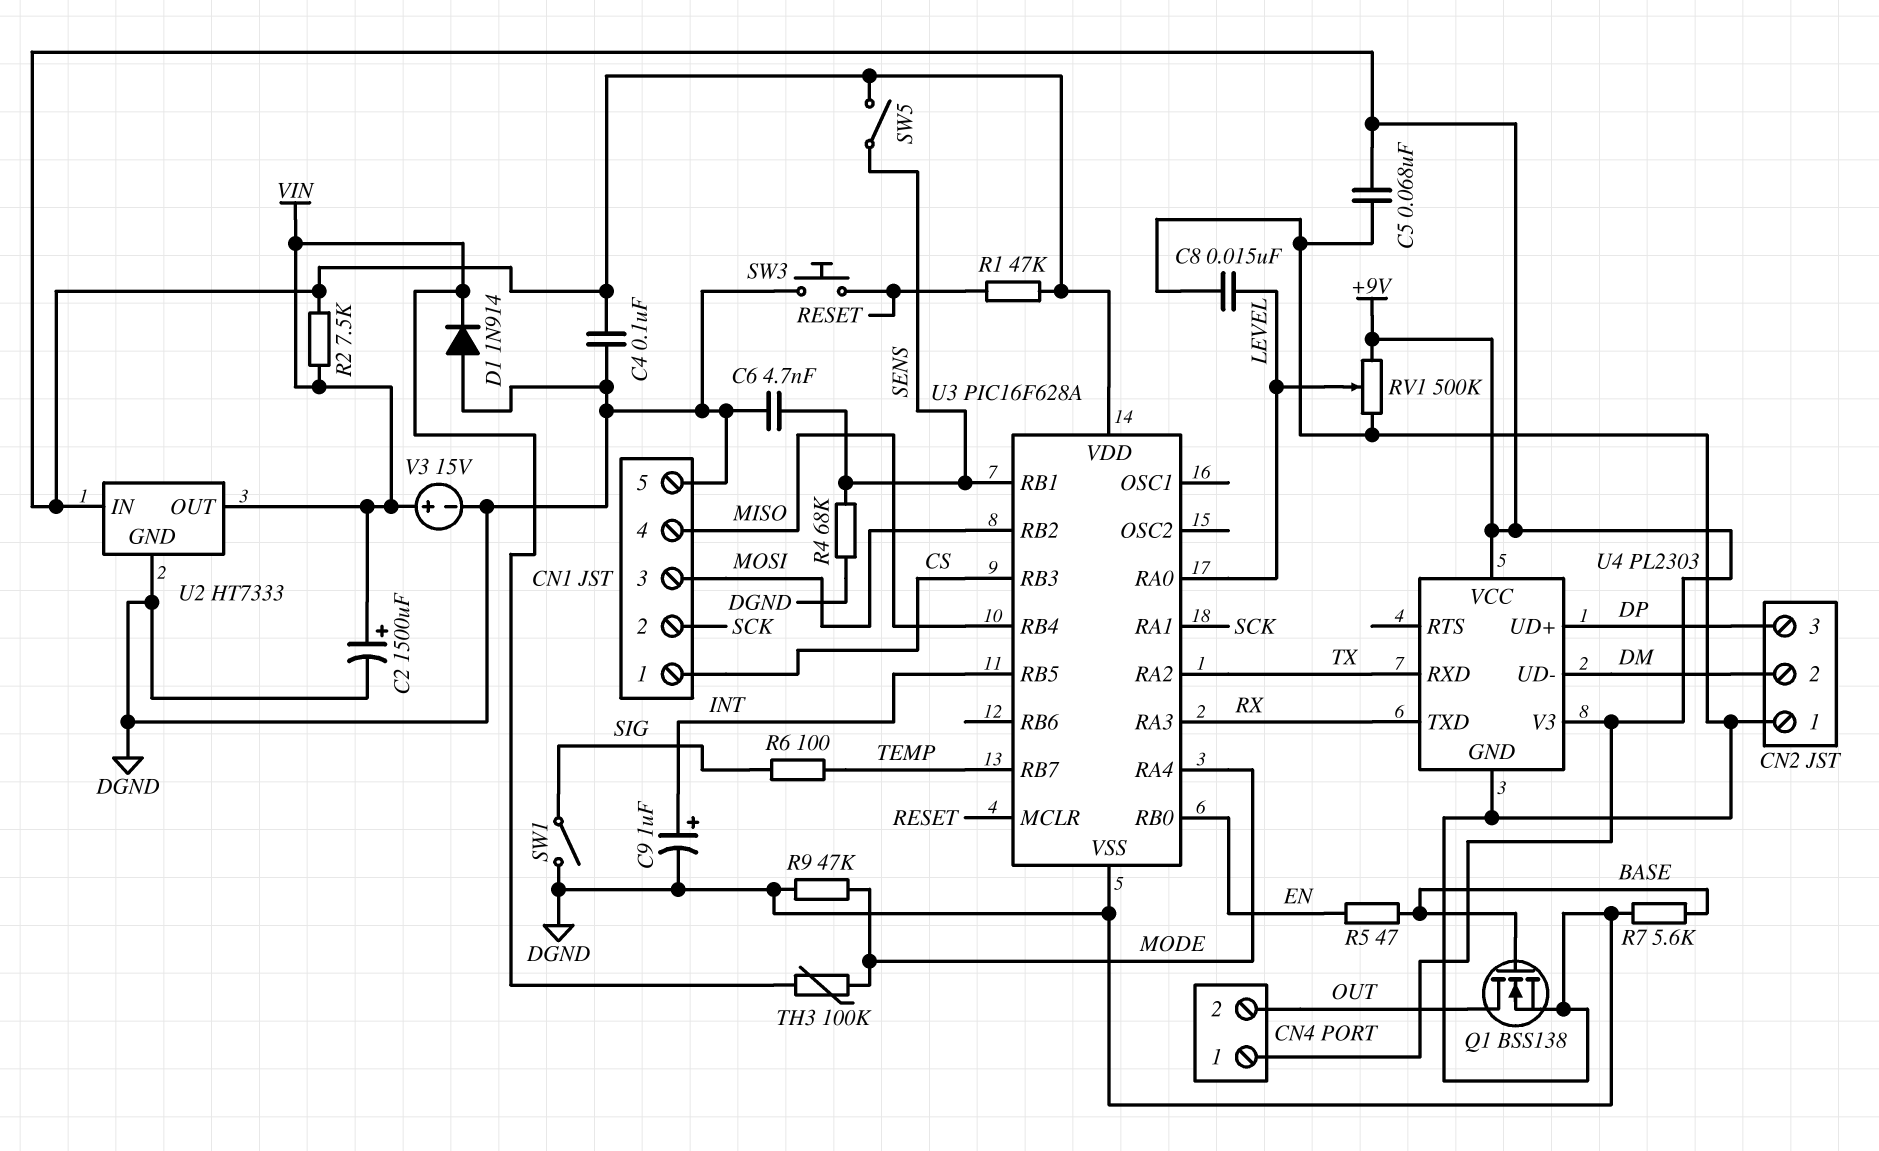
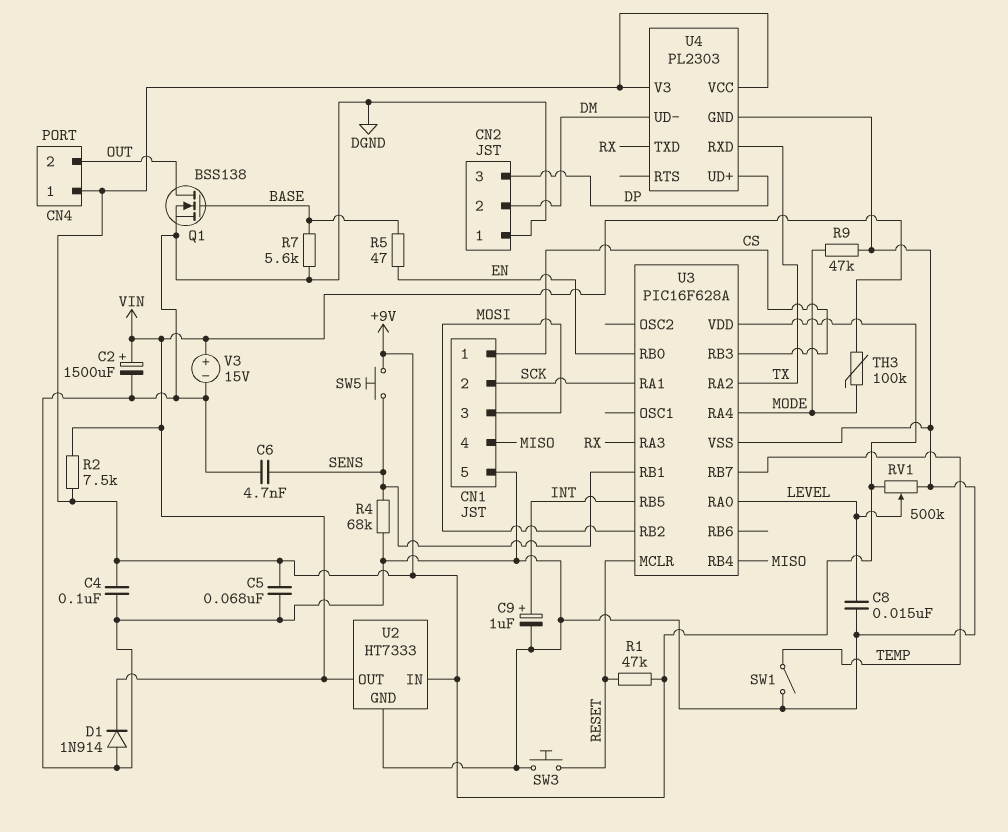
R6: 100 (SIG, TEMP) -> none
SW1: switch (DGND, SIG) -> switch (DGND, TEMP)
SW5: switch (+9V, SENS) -> button (+9V, SENS)

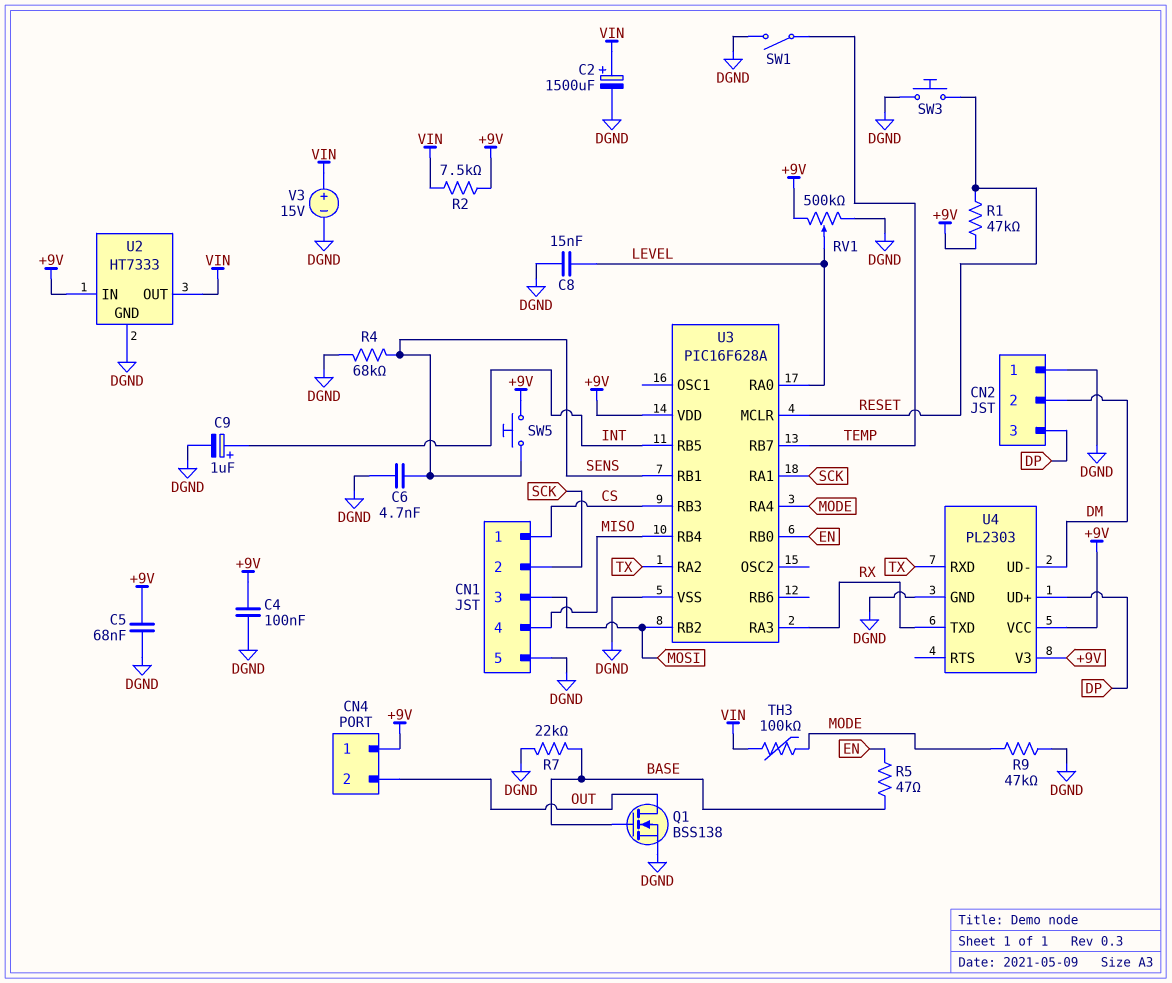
D1: diode 1N914 (A DGND, K VIN) -> none
R7: 5.6k (BASE, DGND) -> 22k (BASE, DGND)

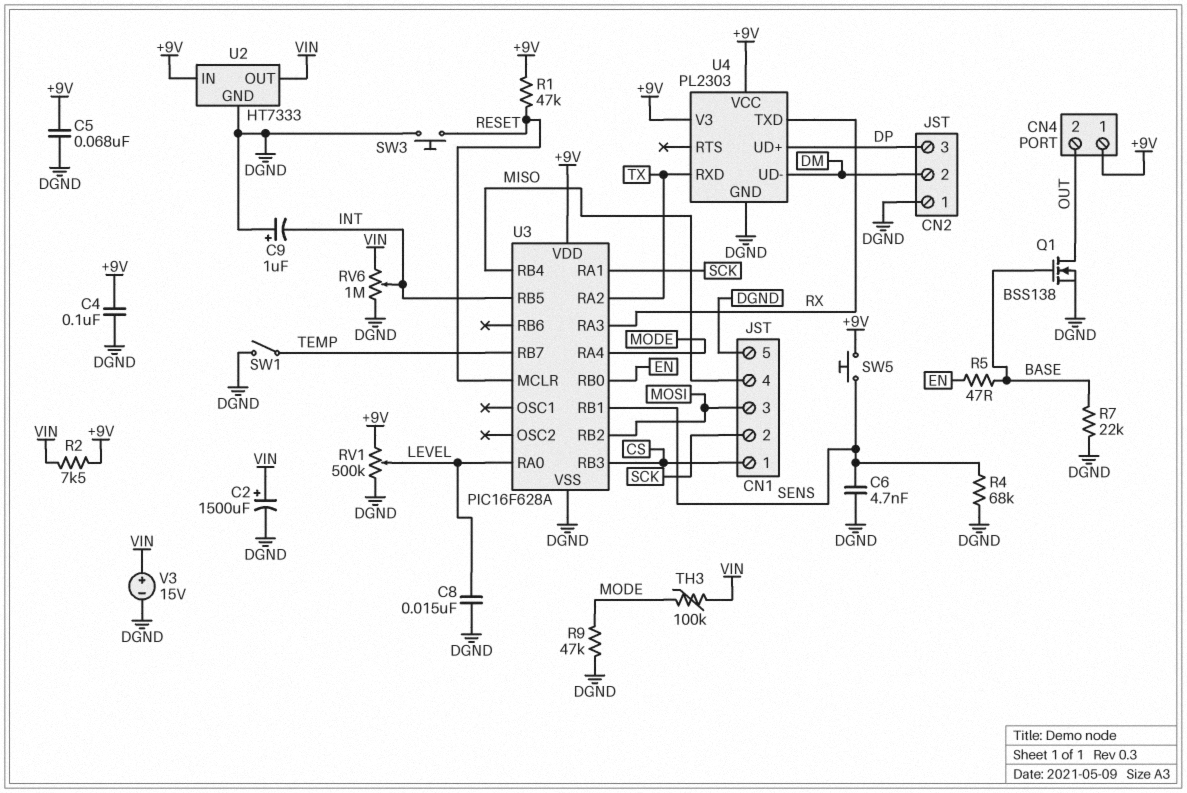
C9: 1uF (plus INT, minus DGND) -> 1uF (plus DGND, minus INT)
RV6: none -> 1M (DGND, VIN, wiper INT)

